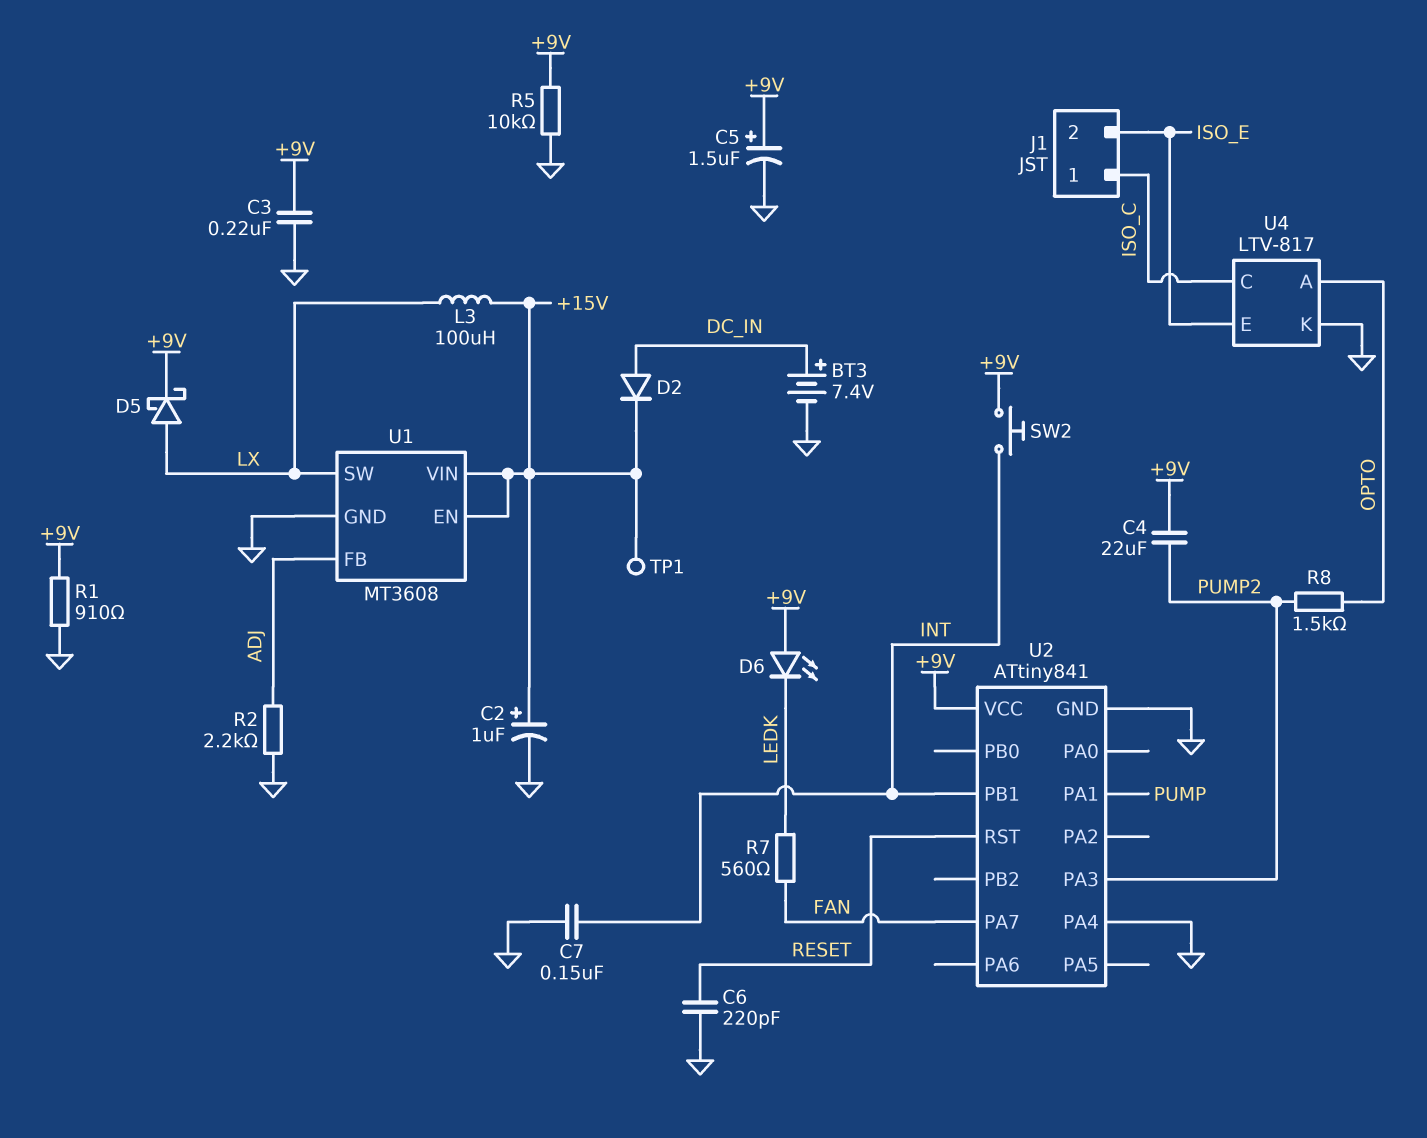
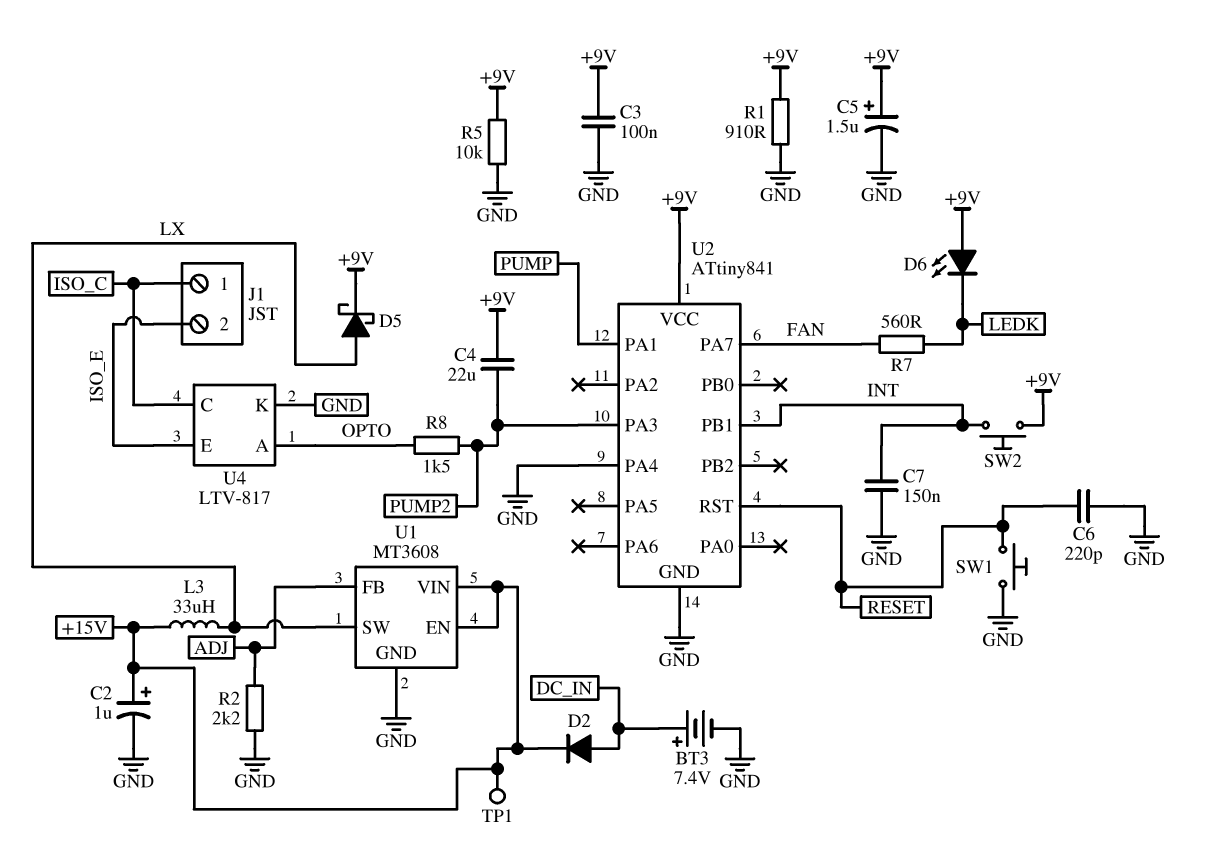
C3: 220nF (+9V, GND) -> 100nF (+9V, GND)
L3: 100uH (+15V, LX) -> 33uH (+15V, LX)
SW1: none -> button (GND, RESET)

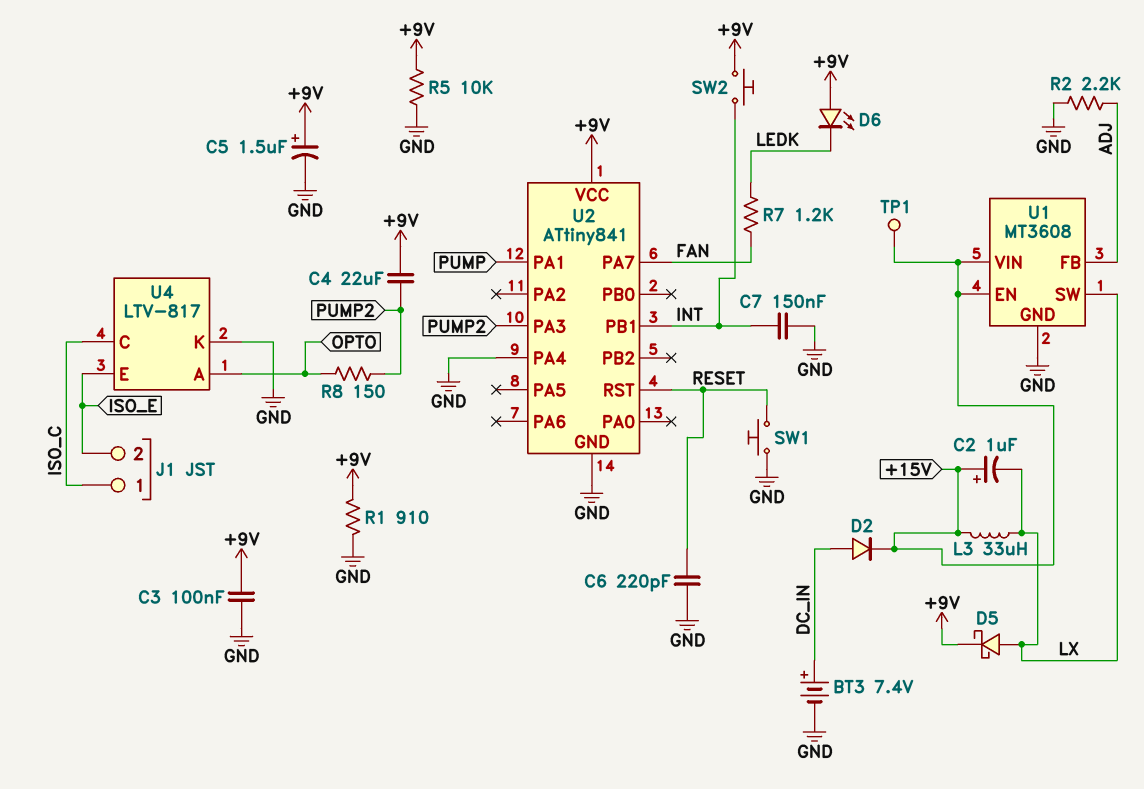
C2: 1uF (plus +15V, minus GND) -> 1uF (plus +15V, minus LX)
R7: 560 (FAN, LEDK) -> 1.2k (FAN, LEDK)
R8: 1.5k (OPTO, PUMP2) -> 150 (OPTO, PUMP2)

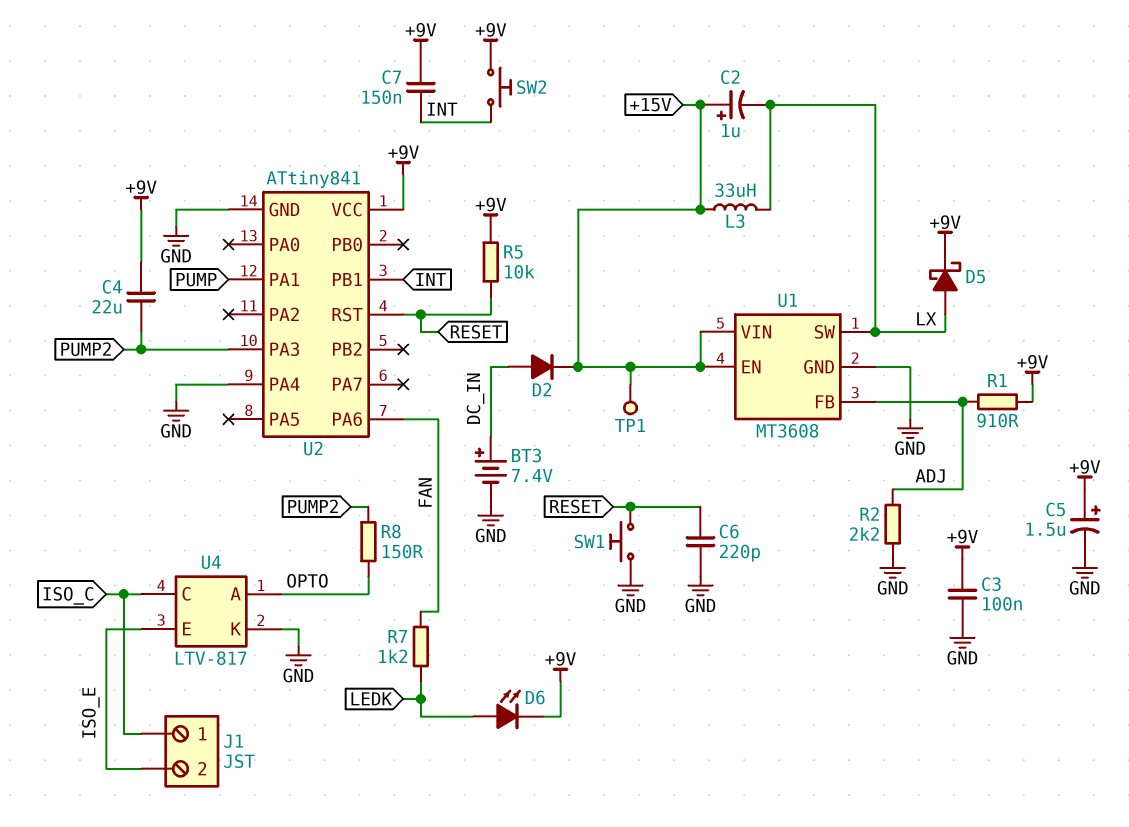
C7: 150nF (GND, INT) -> 150nF (+9V, INT)
D6: LED (A +9V, K LEDK) -> LED (A LEDK, K +9V)
R1: 910 (+9V, GND) -> 910 (+9V, ADJ)
R5: 10k (+9V, GND) -> 10k (+9V, RESET)
U2 pin PA6: none -> FAN
U2 pin PA7: FAN -> none

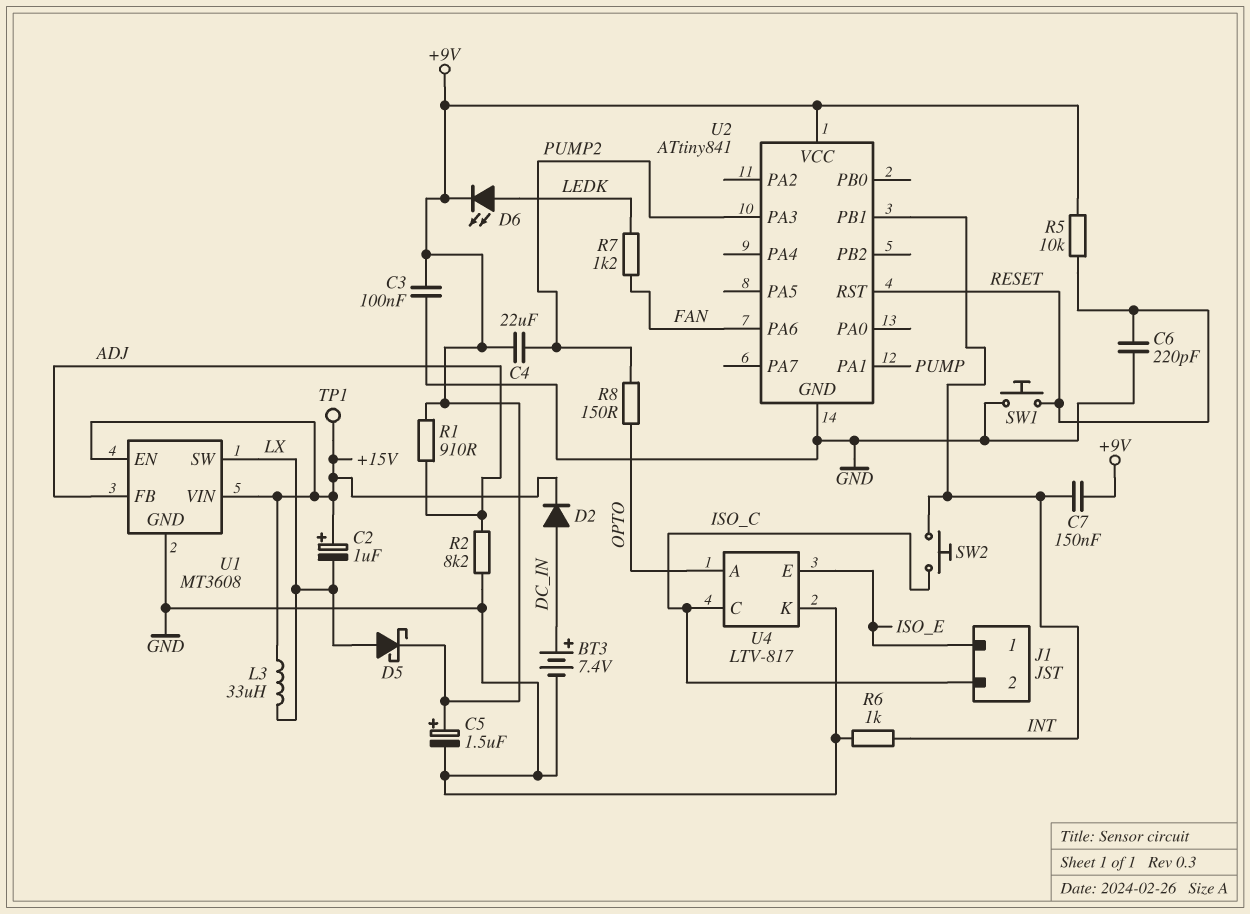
J1 pin 1: ISO_C -> ISO_E
J1 pin 2: ISO_E -> ISO_C
R2: 2.2k (ADJ, GND) -> 8.2k (ADJ, GND)
R6: none -> 1k (GND, INT)
SW2: button (+9V, INT) -> button (INT, ISO_C)
U2 pin PA4: GND -> none

